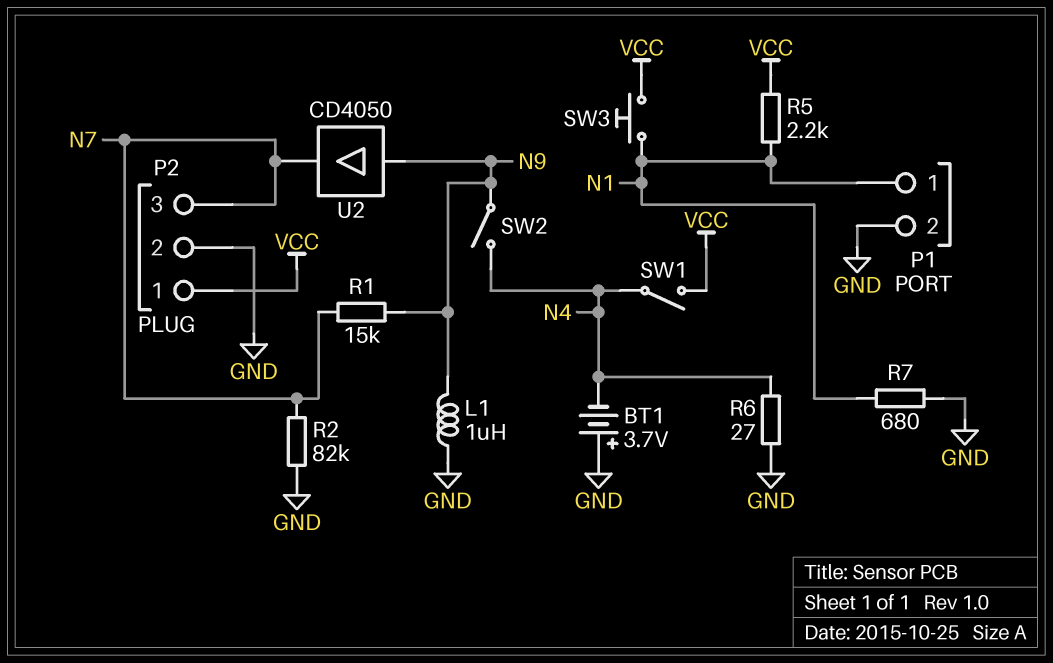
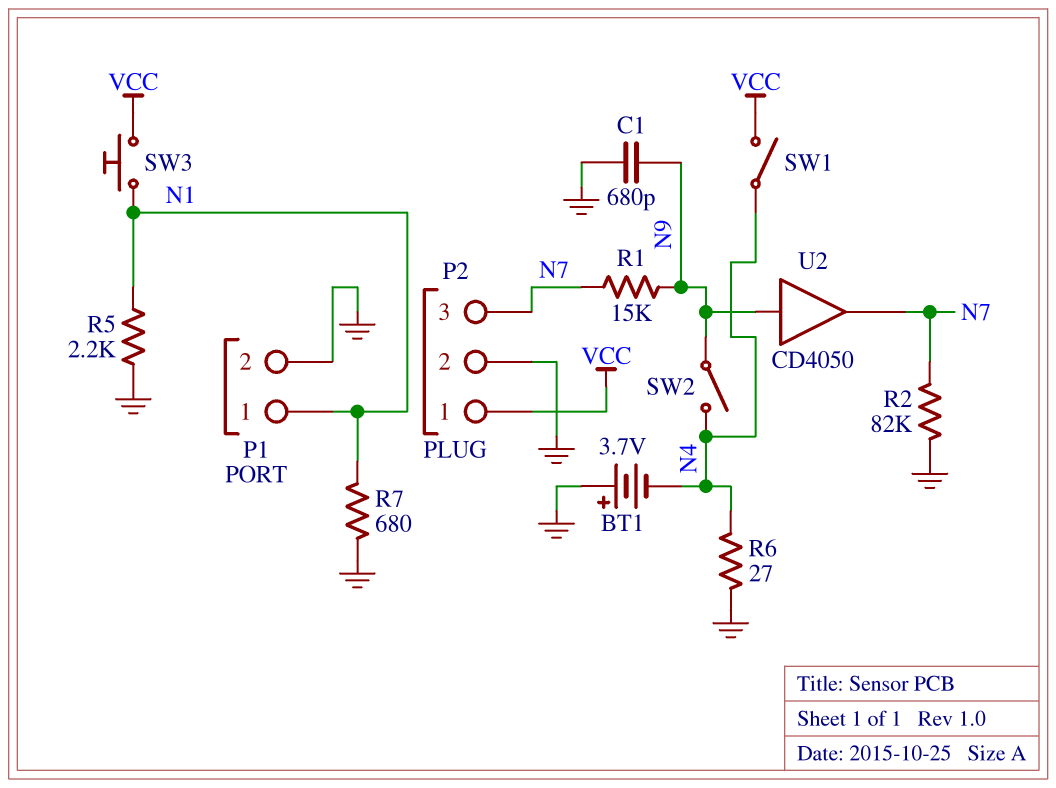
C1: none -> 680pF (GND, N9)
L1: 1uH (GND, N9) -> none
R5: 2.2k (N1, VCC) -> 2.2k (GND, N1)

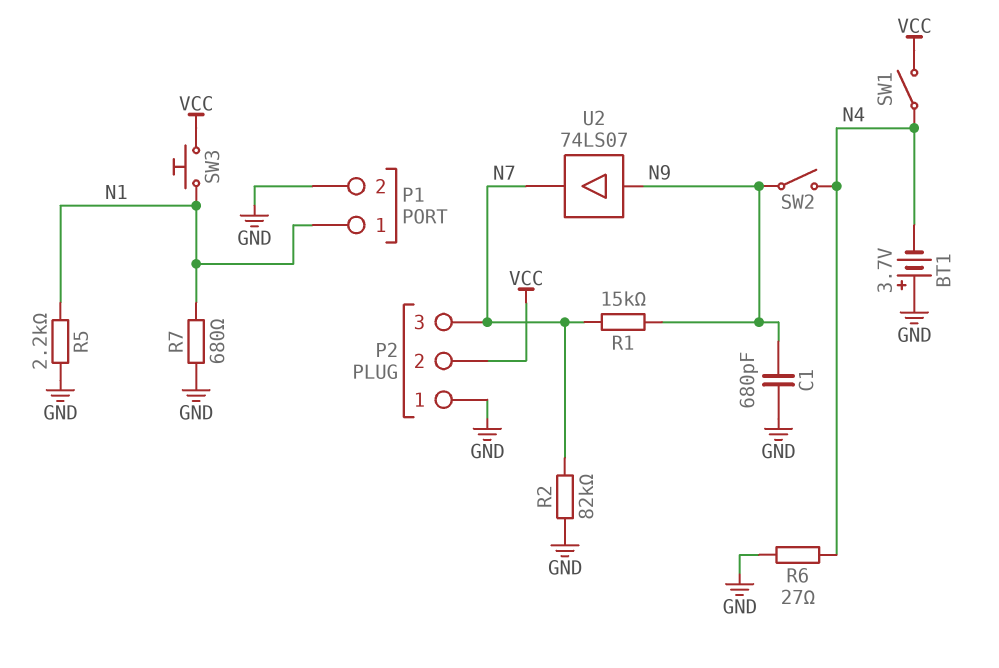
P2 pin 1: VCC -> GND
P2 pin 2: GND -> VCC
U2: buffer CD4050 (in N9, out N7) -> buffer 74LS07 (in N9, out N7)

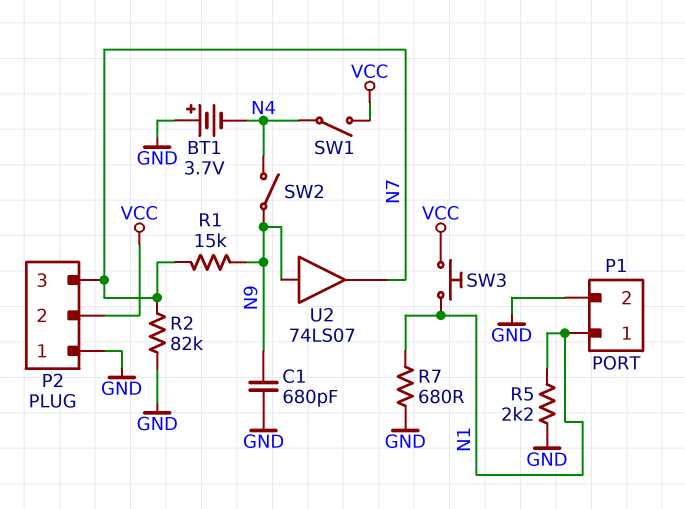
R6: 27 (GND, N4) -> none

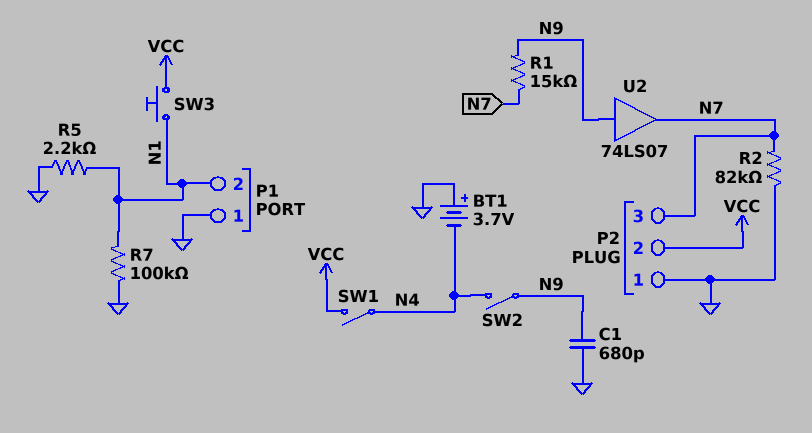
P1 pin 1: N1 -> GND
P1 pin 2: GND -> N1
R7: 680 (GND, N1) -> 100k (GND, N1)

